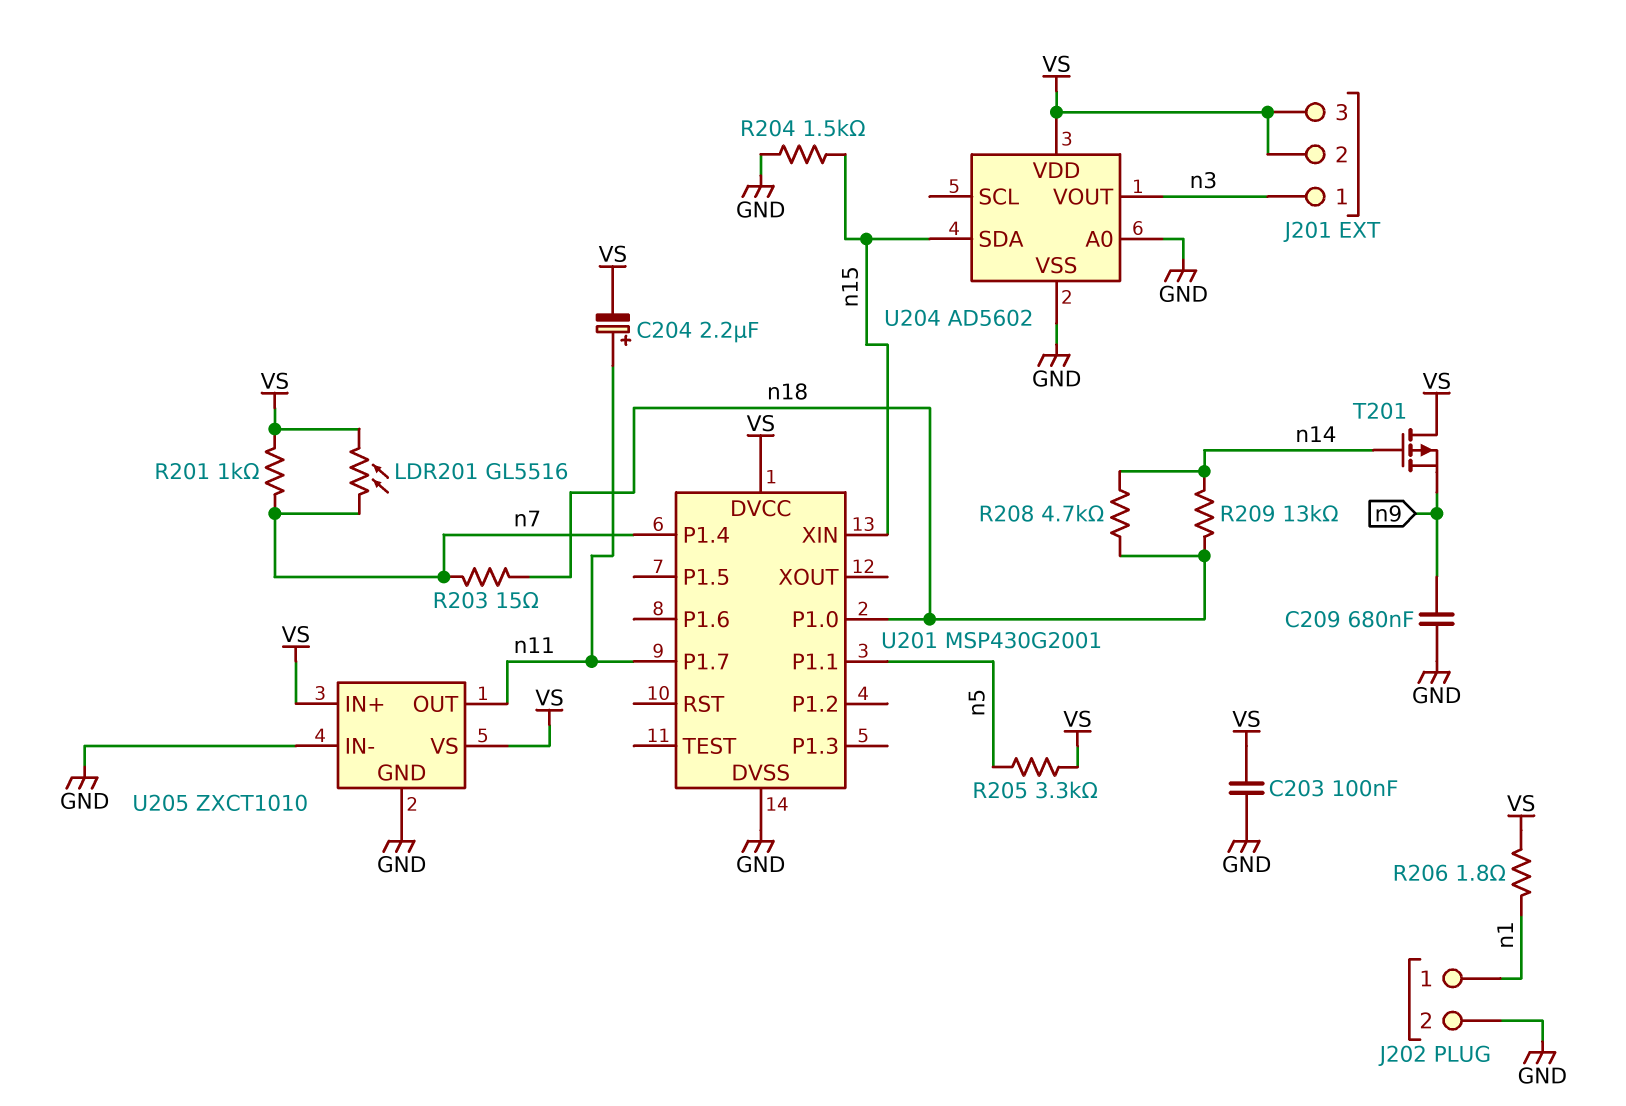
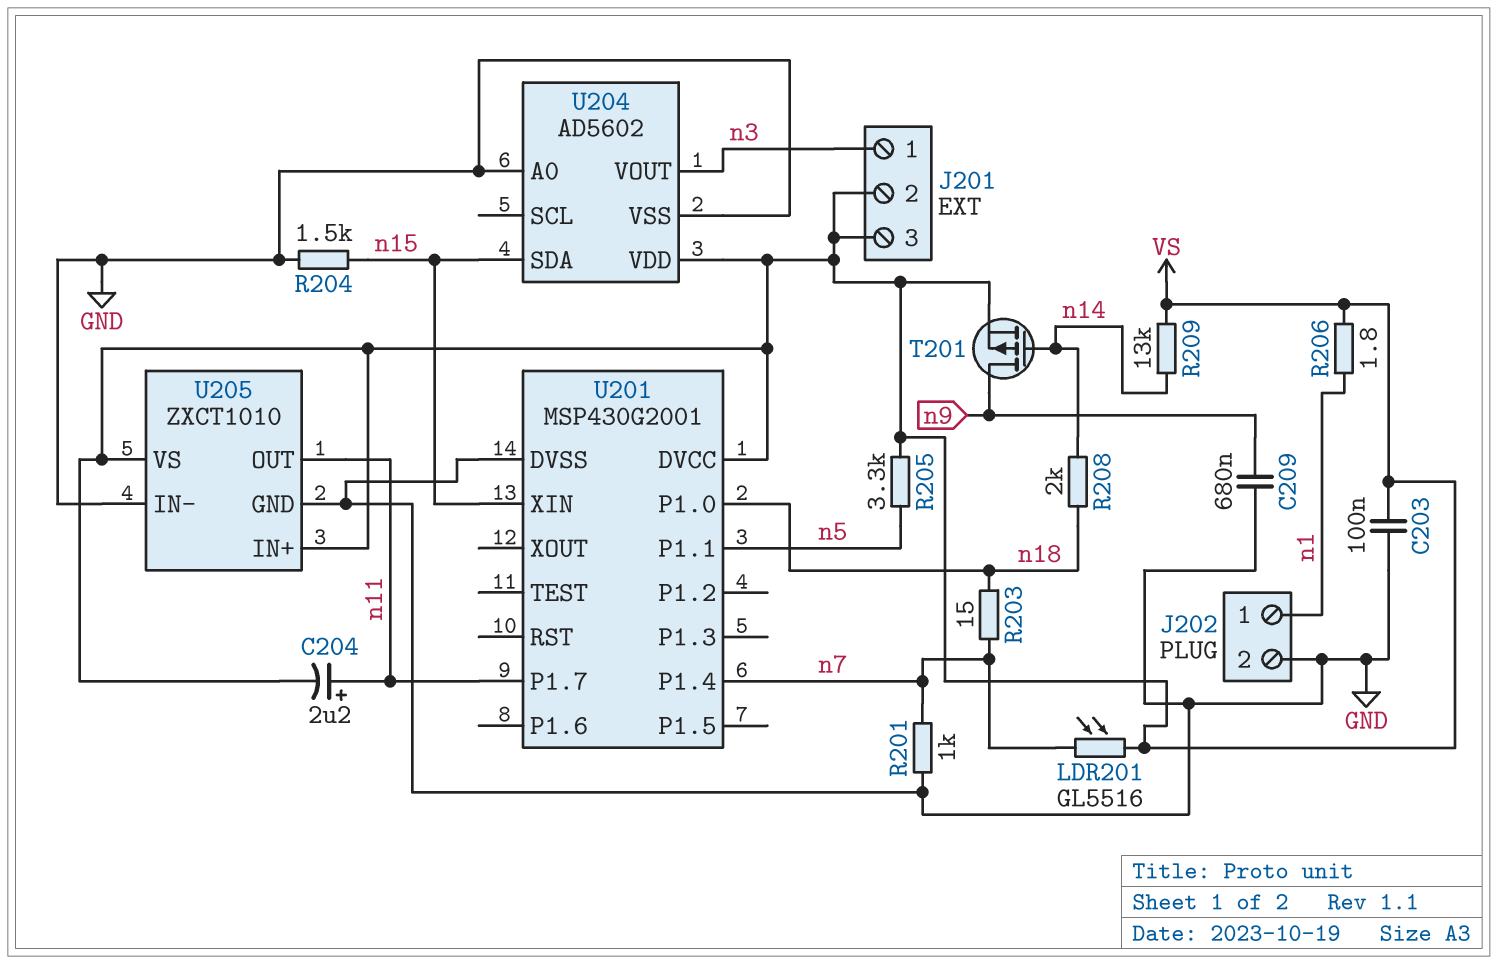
R201: 1k (VS, n7) -> 1k (GND, n7)
R208: 4.7k (n14, n18) -> 2k (n14, n18)
R209: 13k (n14, n18) -> 13k (VS, n14)
T201: PMOS (G n14, D VS, S n9) -> PMOS (G n14, D n9, S VS)

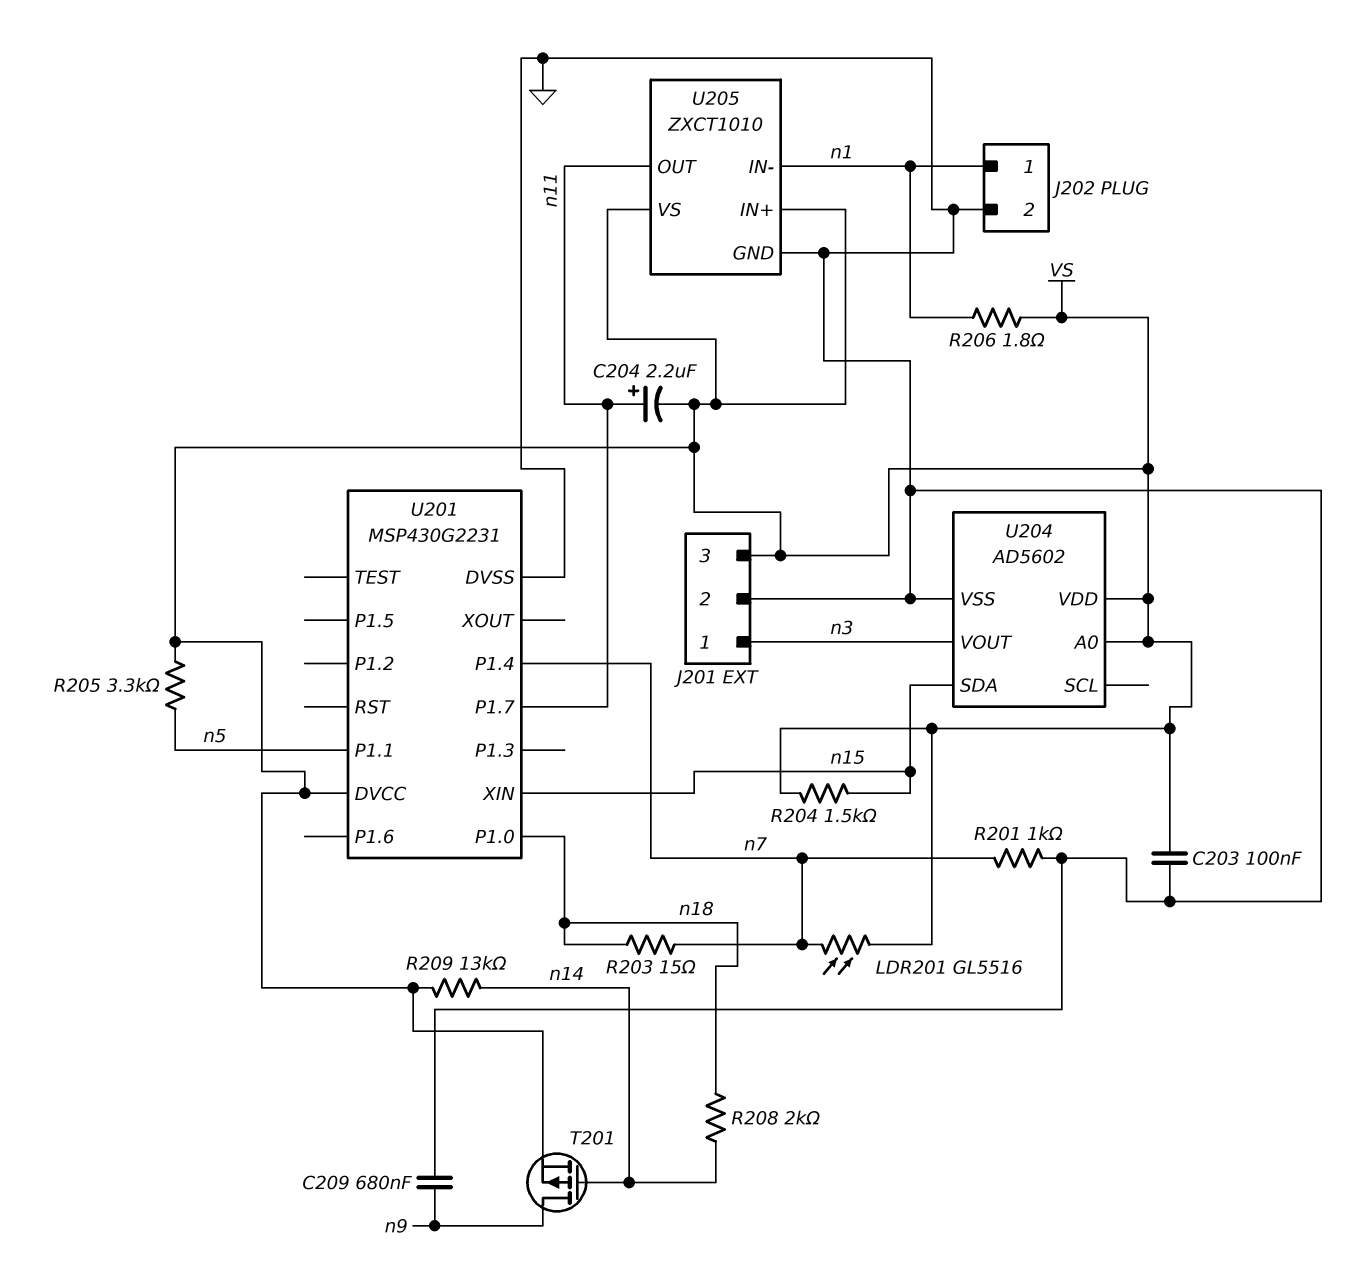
J201 pin 2: VS -> GND
R204: 1.5k (GND, n15) -> 1.5k (VS, n15)
U201: MSP430G2001 -> MSP430G2231
U204 pin A0: GND -> VS
U205 pin IN-: GND -> n1

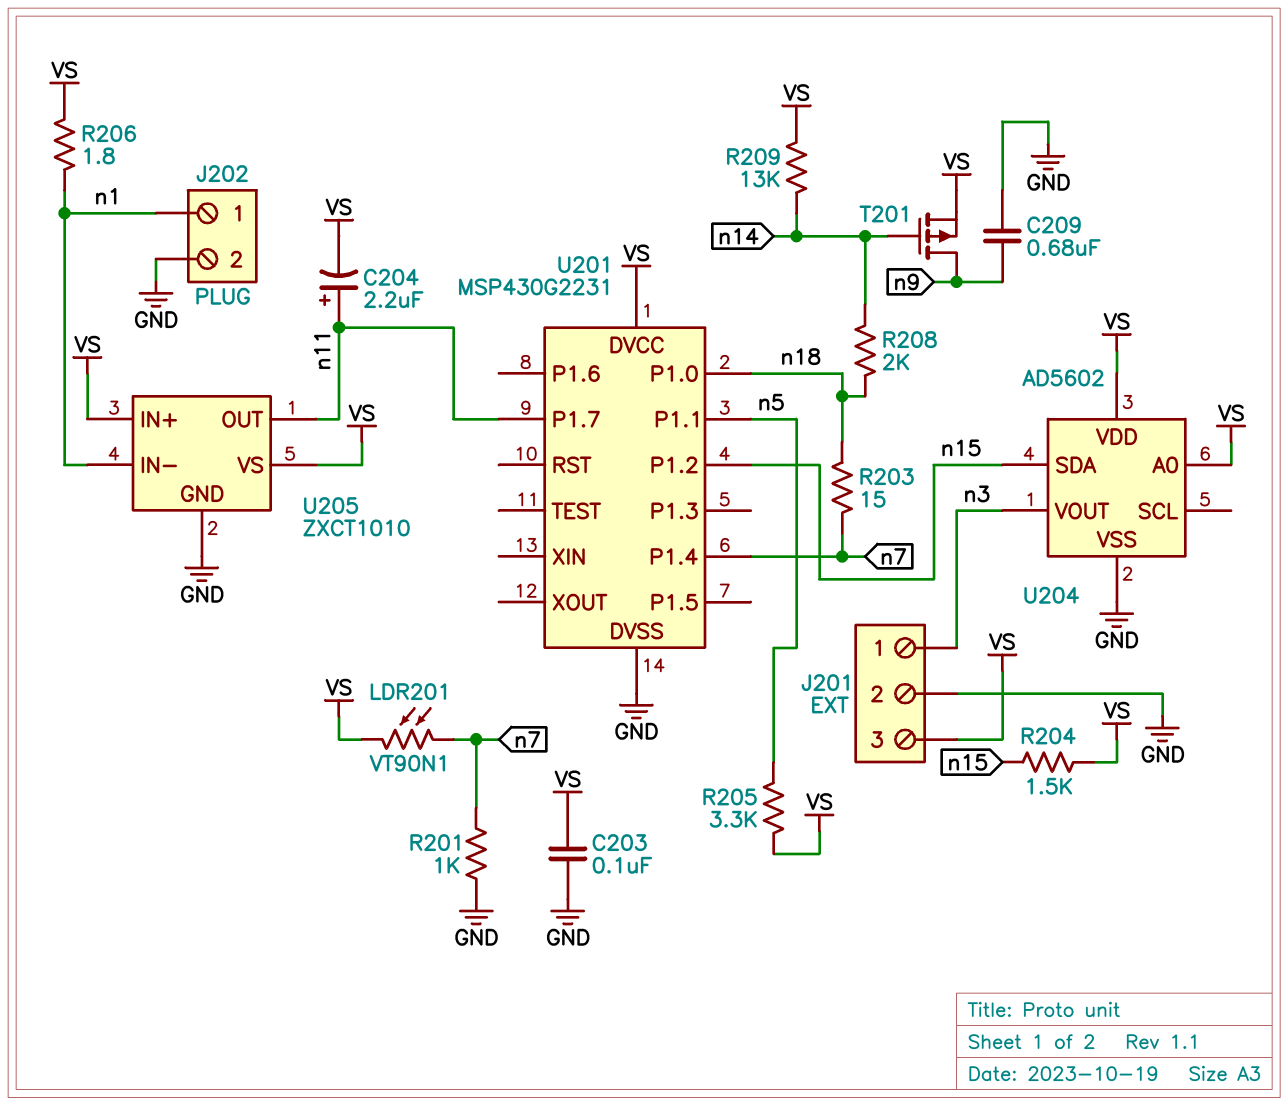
LDR201: GL5516 (VS, n7) -> VT90N1 (VS, n7)
U201 pin P1.2: none -> n15
U201 pin XIN: n15 -> none

